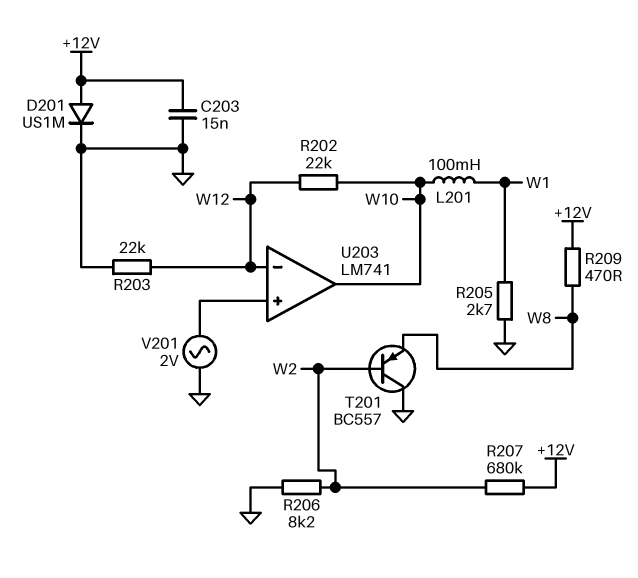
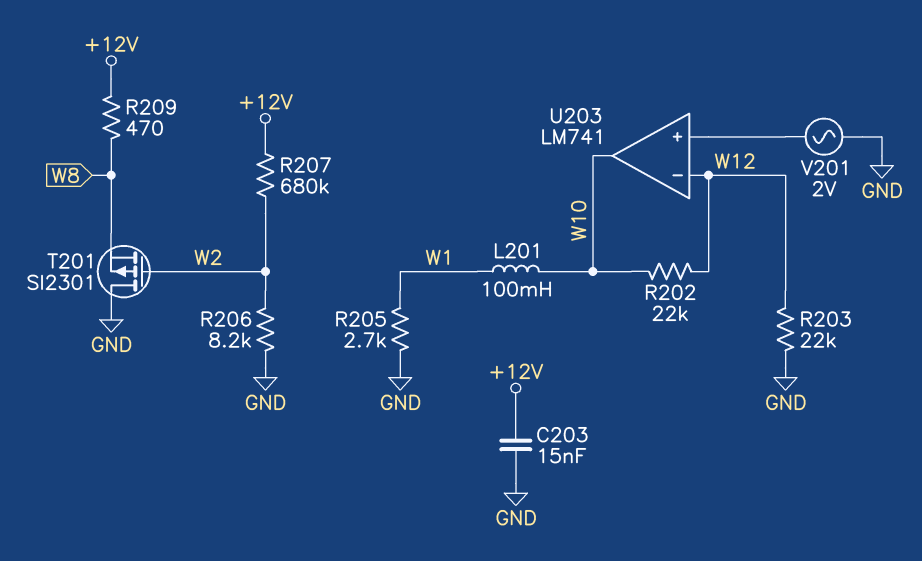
D201: diode US1M (A +12V, K GND) -> none
T201: PNP BC557 (B W2, C GND, E W8) -> PMOS SI2301 (G W2, D GND, S W8)

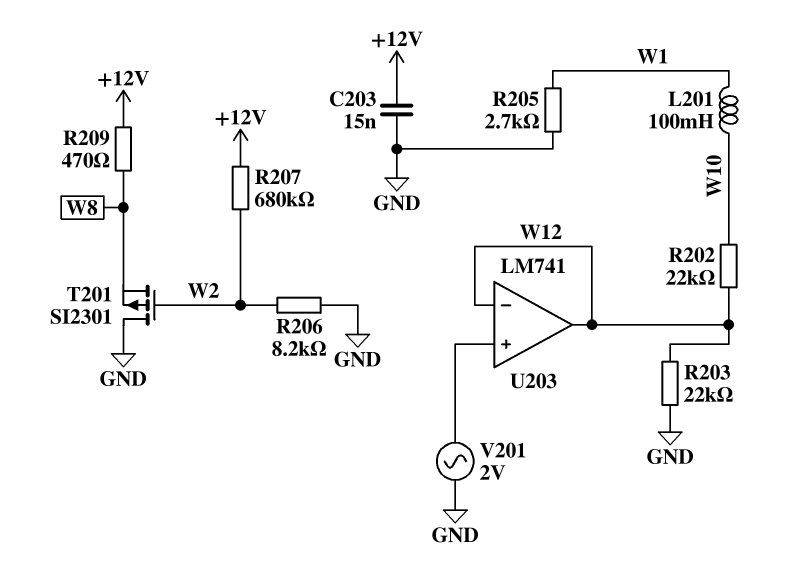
U203 pin out: W10 -> W12

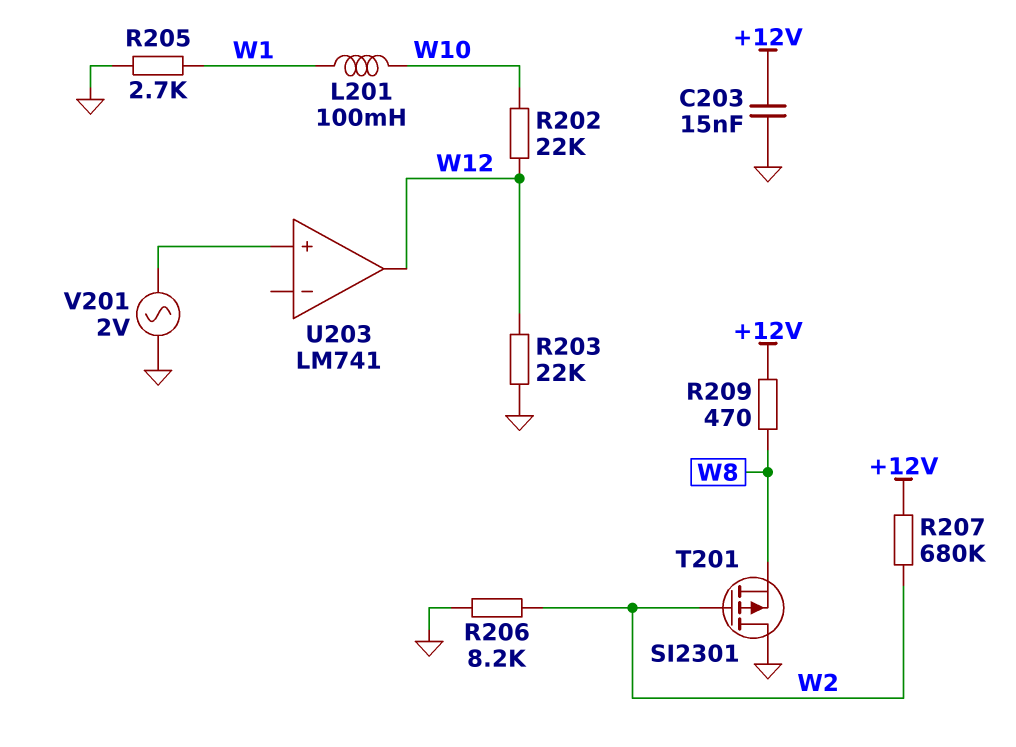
U203 pin in-: W12 -> none

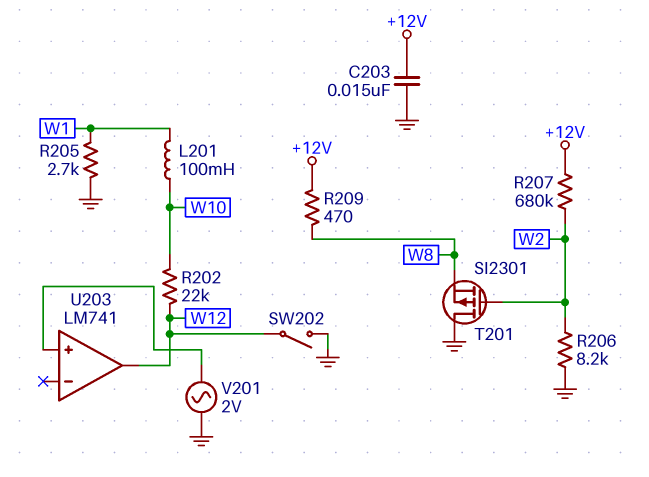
R203: 22k (GND, W12) -> none
SW202: none -> switch (GND, W12)

